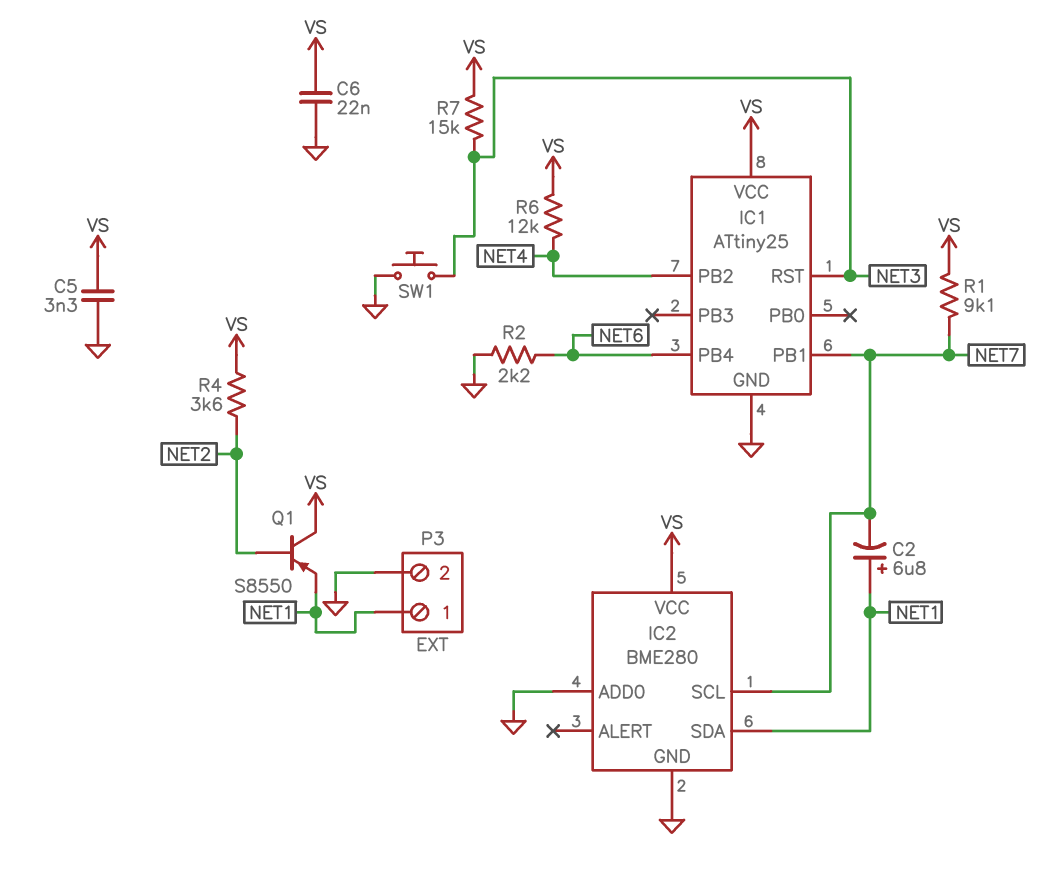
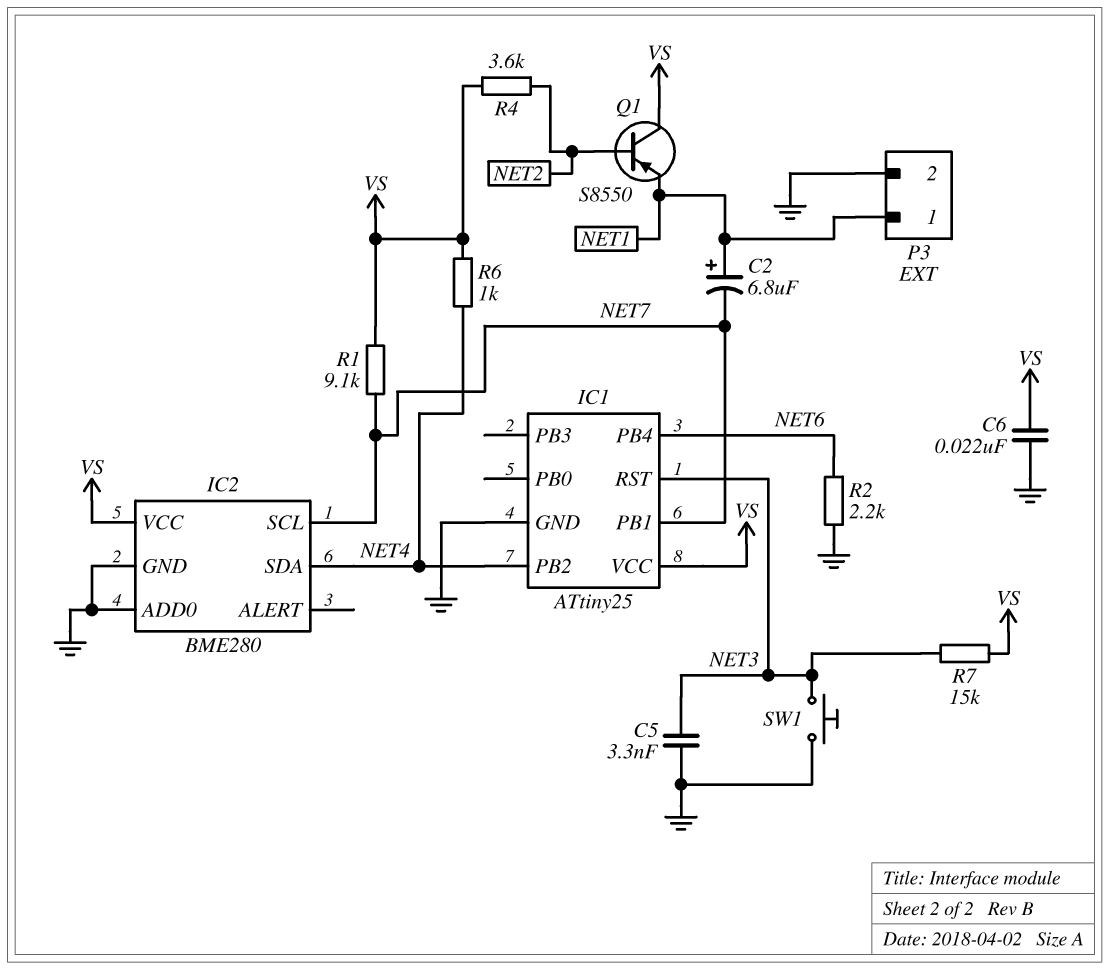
C5: 3.3nF (GND, VS) -> 3.3nF (GND, NET3)
IC2 pin SDA: NET1 -> NET4
R6: 12k (NET4, VS) -> 1k (NET4, VS)

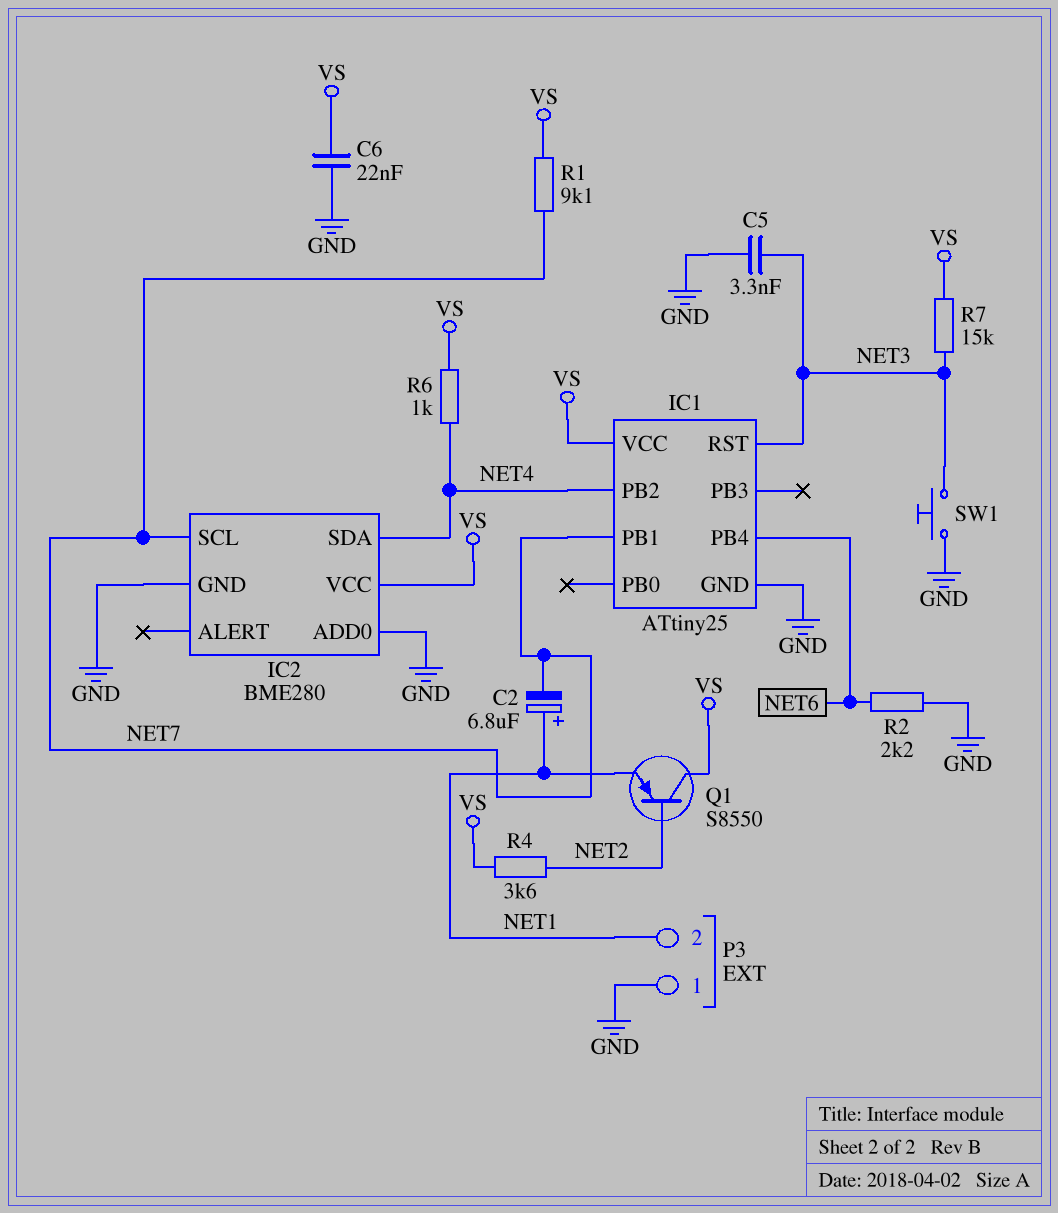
P3 pin 1: NET1 -> GND
P3 pin 2: GND -> NET1

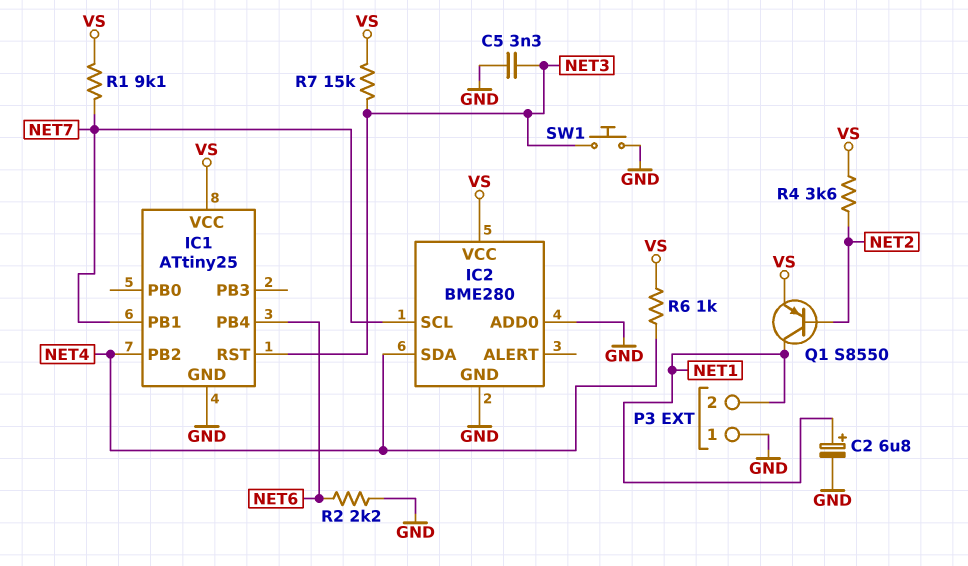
C2: 6.8uF (plus NET1, minus NET7) -> 6.8uF (plus NET1, minus GND)
C6: 22nF (GND, VS) -> none
Q1: PNP S8550 (B NET2, C VS, E NET1) -> PNP S8550 (B NET2, C NET1, E VS)

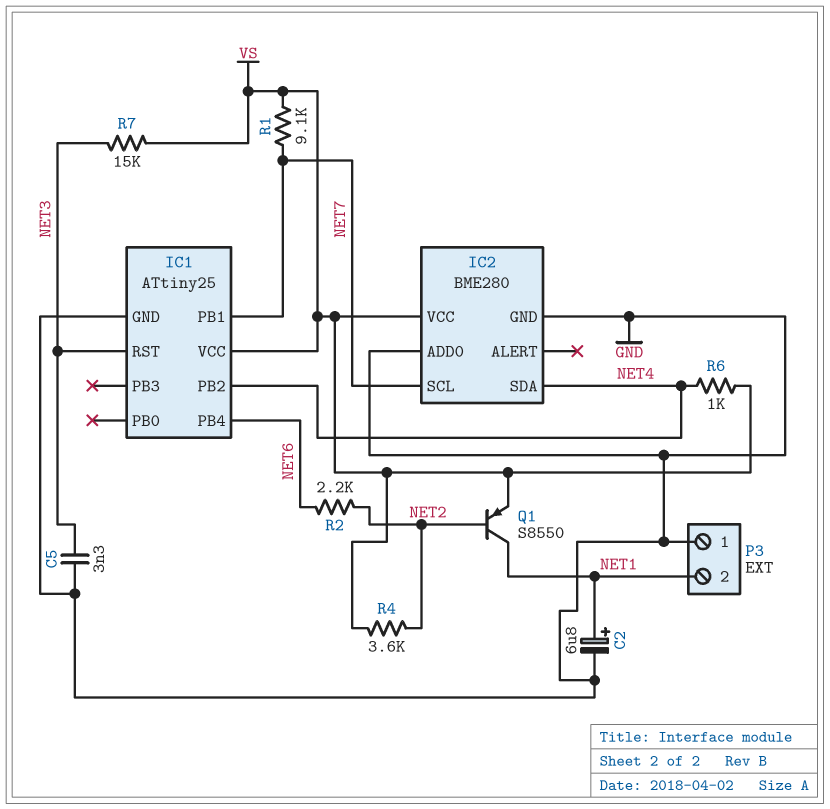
R2: 2.2k (GND, NET6) -> 2.2k (NET2, NET6)
SW1: button (GND, NET3) -> none

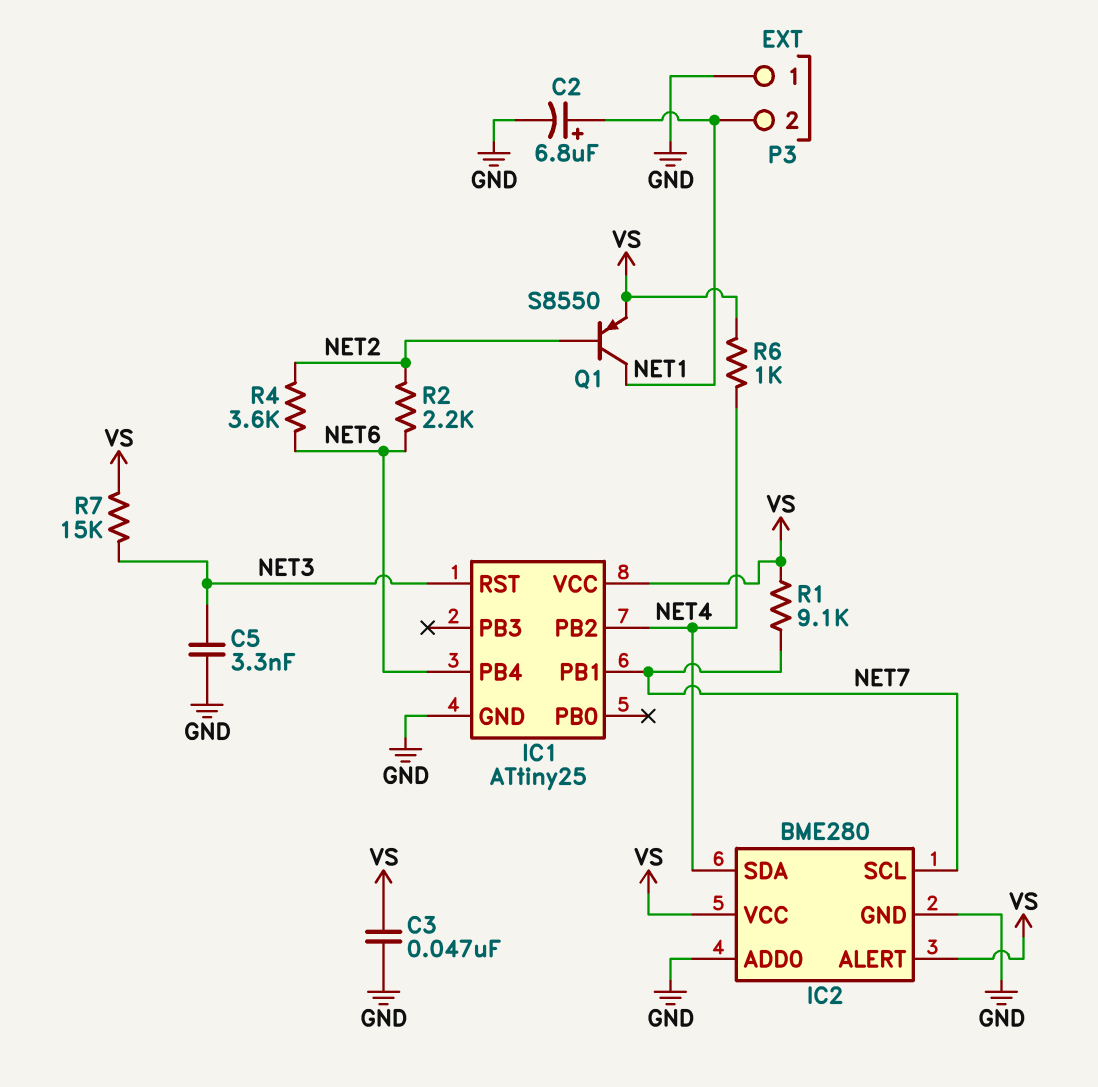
C3: none -> 47nF (GND, VS)
IC2 pin ALERT: none -> VS
R4: 3.6k (NET2, VS) -> 3.6k (NET2, NET6)

